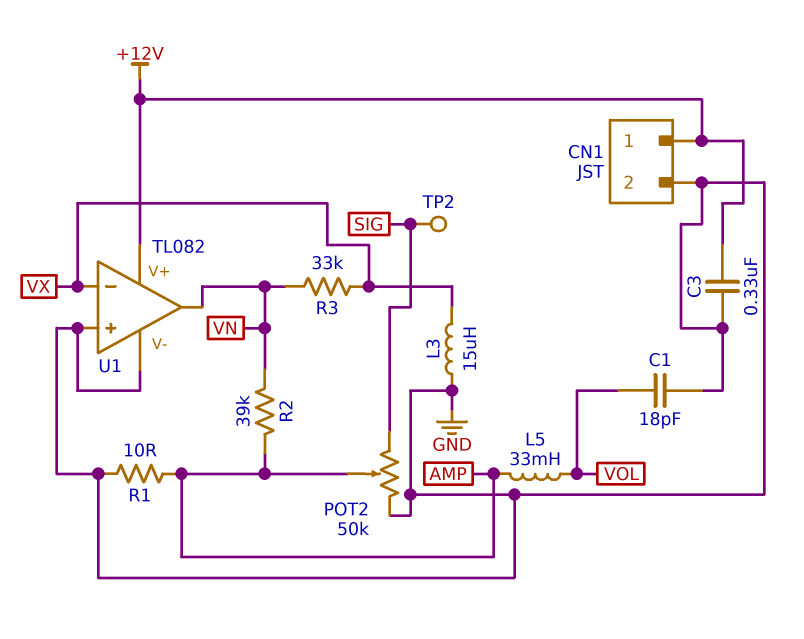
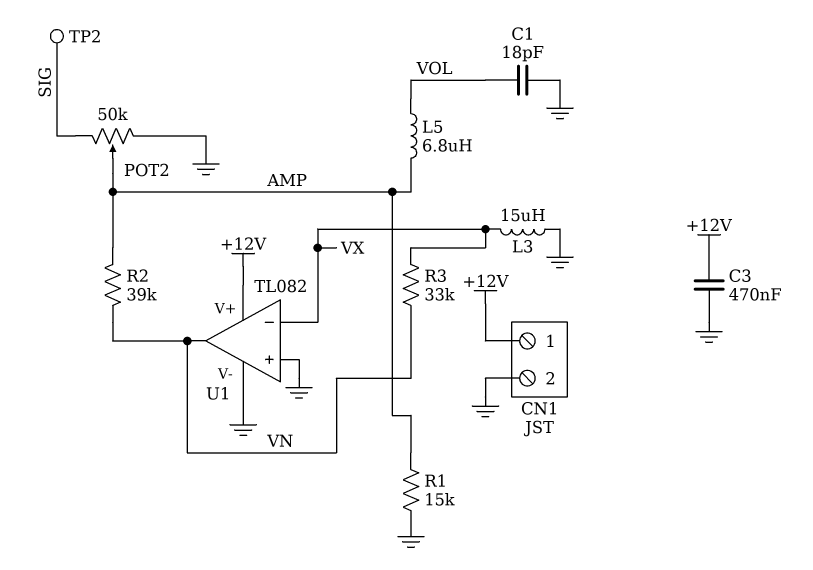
C3: 330nF (+12V, GND) -> 470nF (+12V, GND)
L5: 33mH (AMP, VOL) -> 6.8uH (AMP, VOL)
R1: 10 (AMP, GND) -> 15k (AMP, GND)

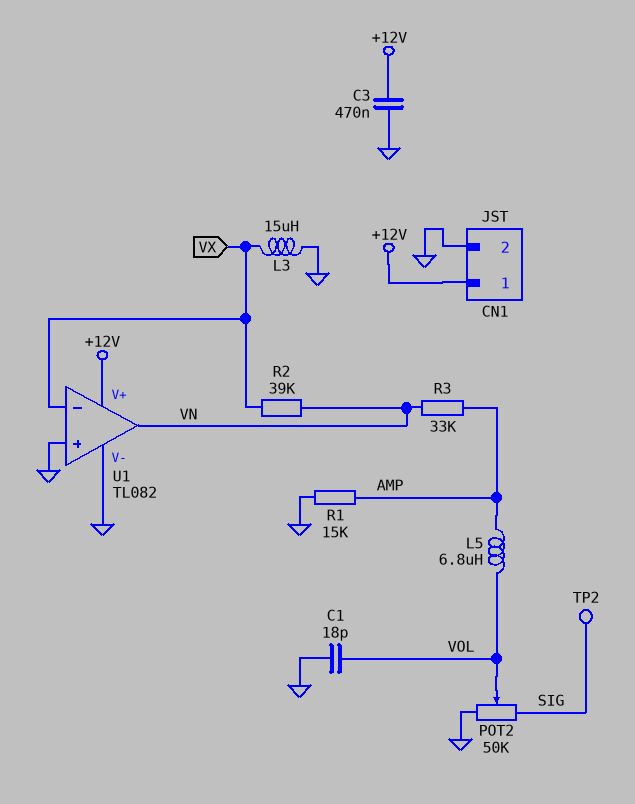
POT2: 50k (GND, SIG, wiper AMP) -> 50k (GND, SIG, wiper VOL)
R2: 39k (AMP, VN) -> 39k (VN, VX)
R3: 33k (VN, VX) -> 33k (AMP, VN)

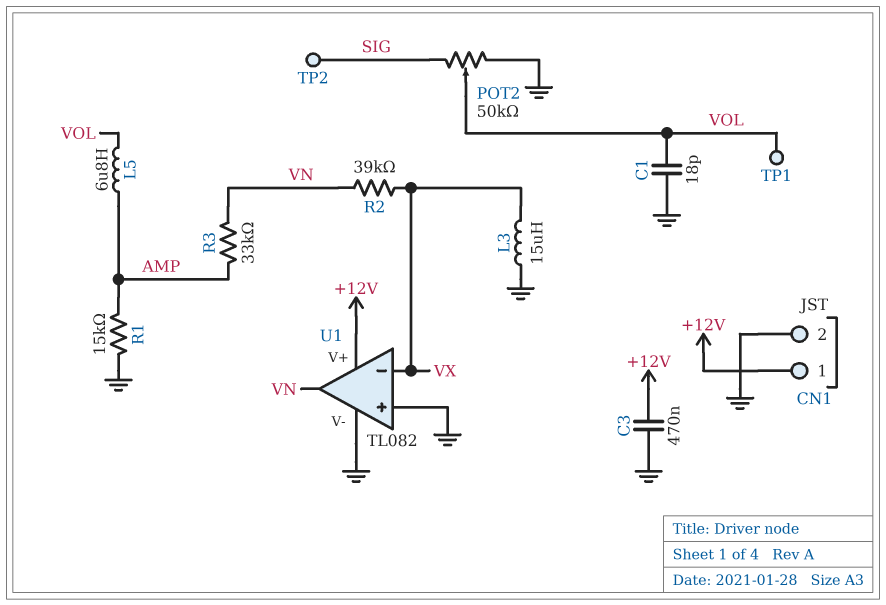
TP1: none -> test point (VOL)

